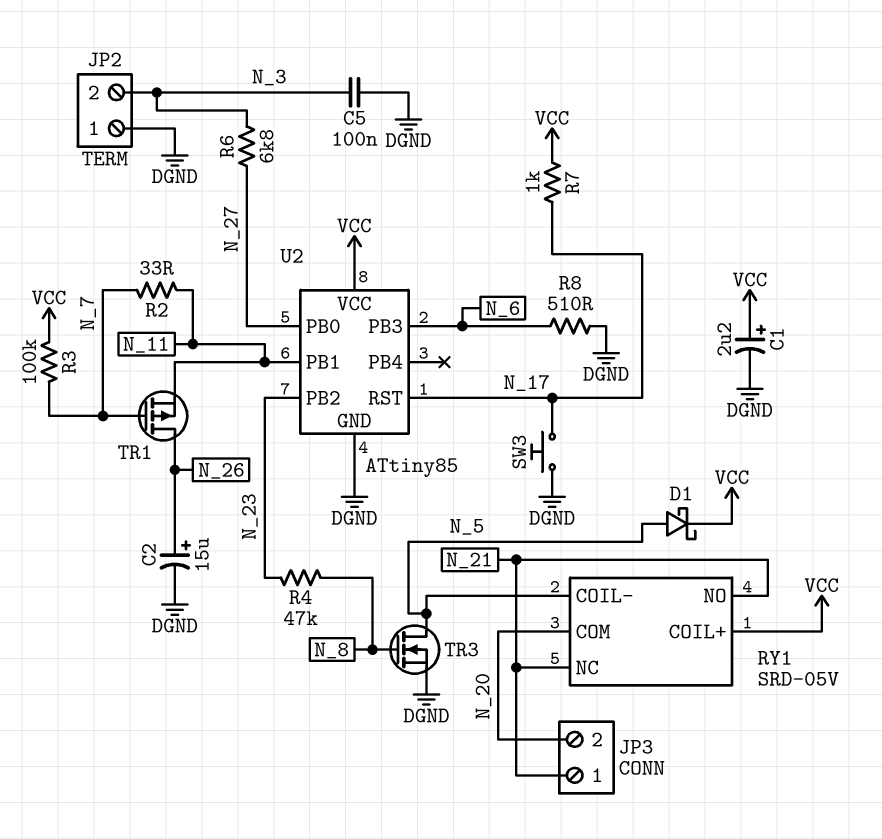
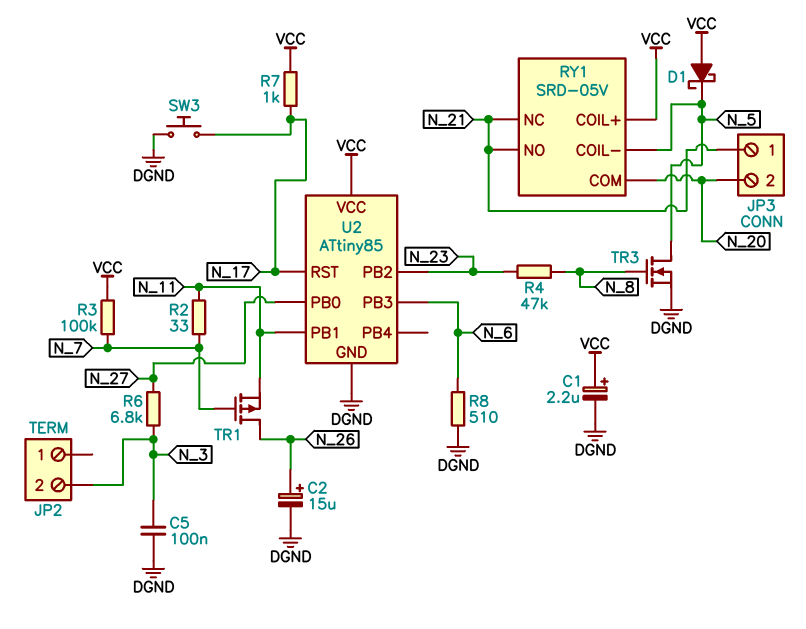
D1: schottky (A N_5, K VCC) -> schottky (A VCC, K N_5)
JP2 pin 1: DGND -> none

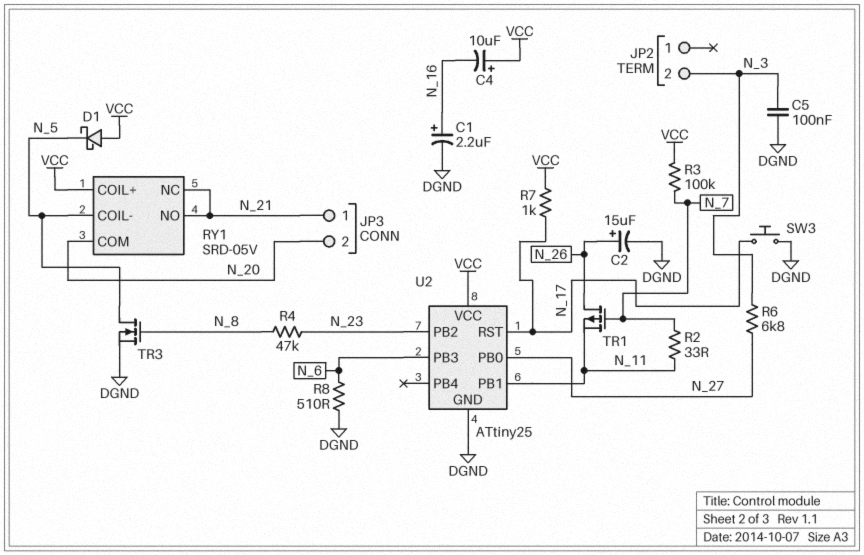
C1: 2.2uF (plus VCC, minus DGND) -> 2.2uF (plus N_16, minus DGND)
C4: none -> 10uF (plus VCC, minus N_16)
U2: ATtiny85 -> ATtiny25

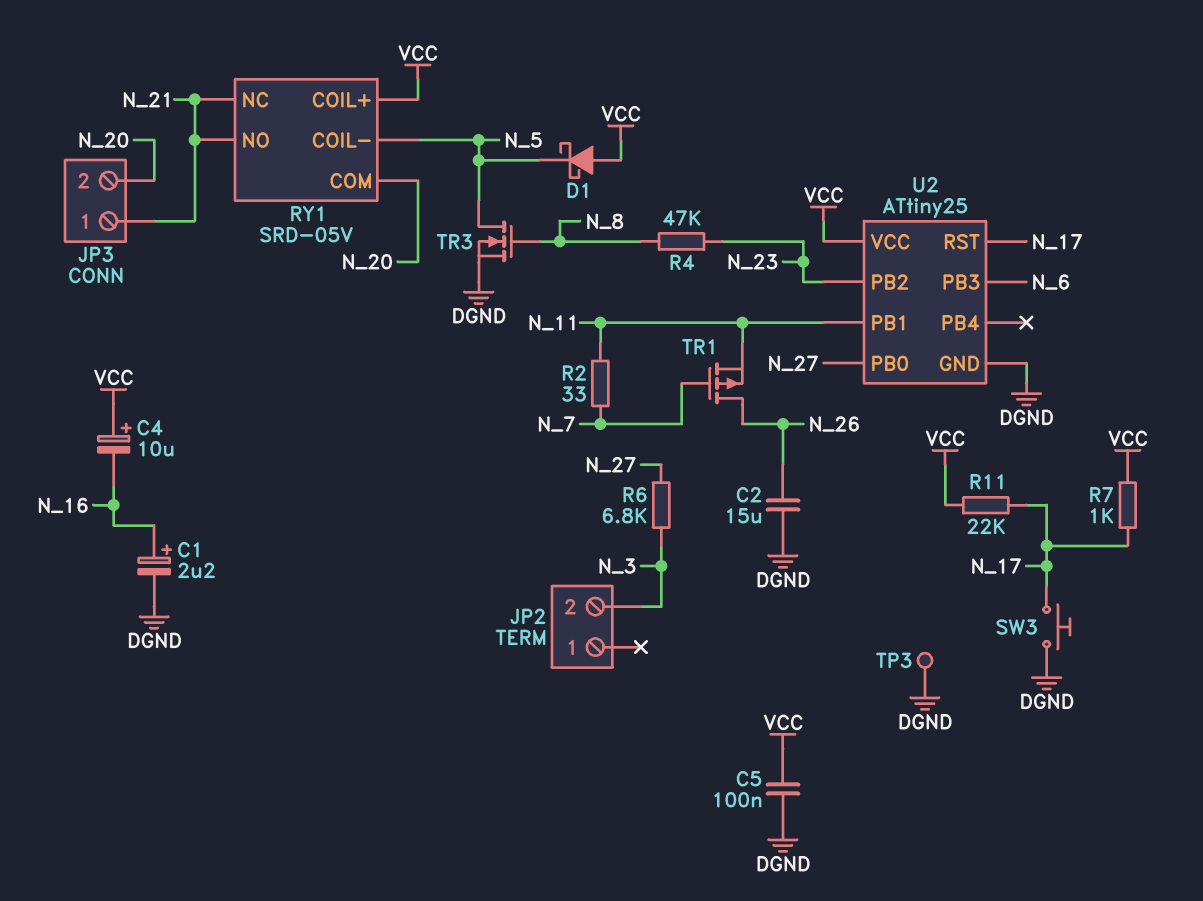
C2: 15uF (plus N_26, minus DGND) -> 15uF (DGND, N_26)
C5: 100nF (DGND, N_3) -> 100nF (DGND, VCC)
R3: 100k (N_7, VCC) -> none
R8: 510 (DGND, N_6) -> none
R11: none -> 22k (N_17, VCC)
TP3: none -> test point (DGND)

